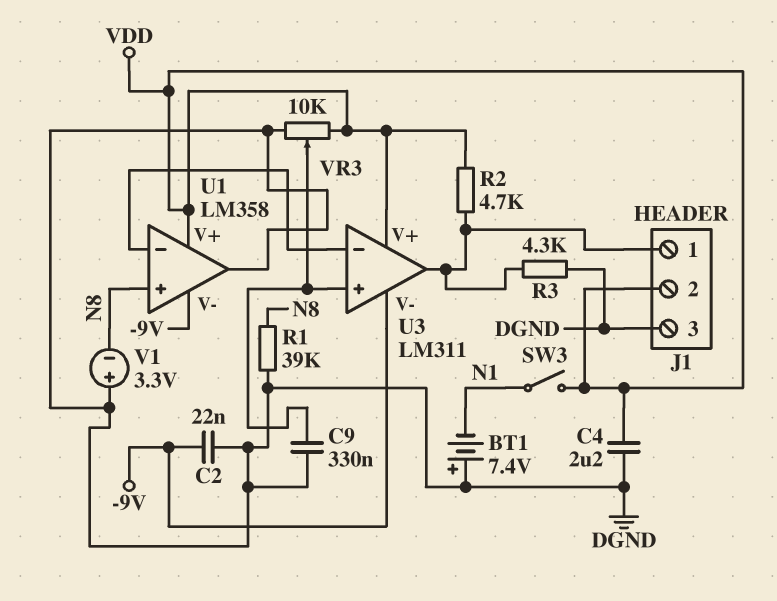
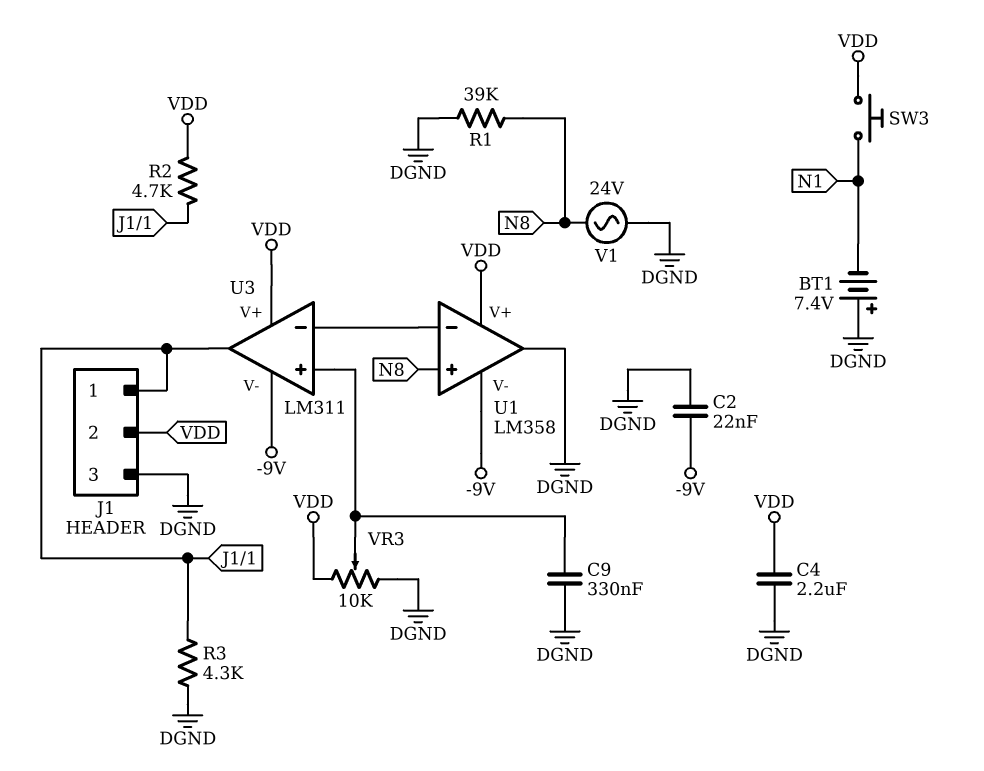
SW3: switch (N1, VDD) -> button (N1, VDD)
V1: 3.3V (plus DGND, minus N8) -> AC 24V (DGND, N8)

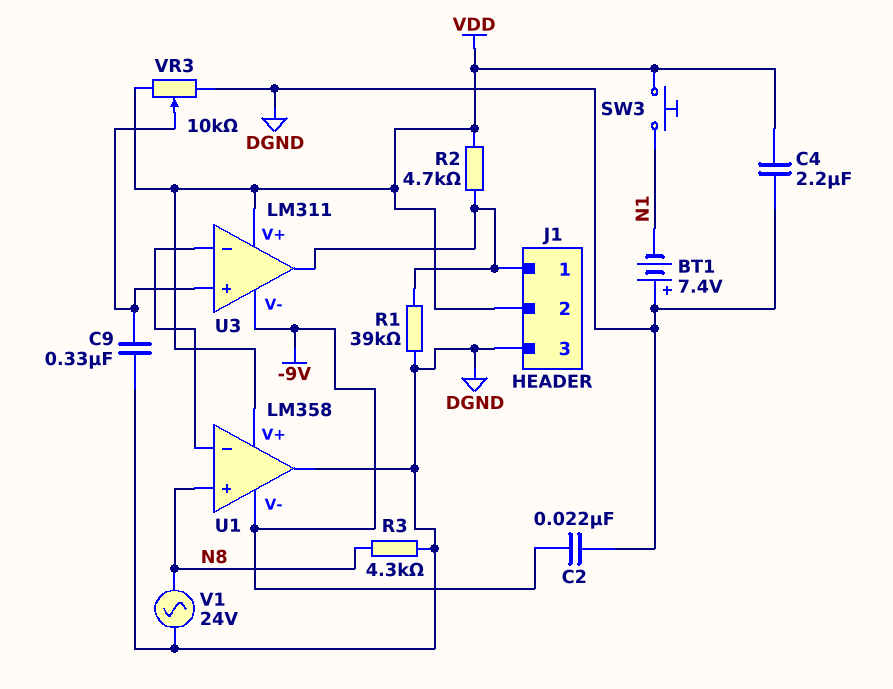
R1: 39k (DGND, N8) -> 39k (DGND, J1/1)
R3: 4.3k (DGND, J1/1) -> 4.3k (DGND, N8)

